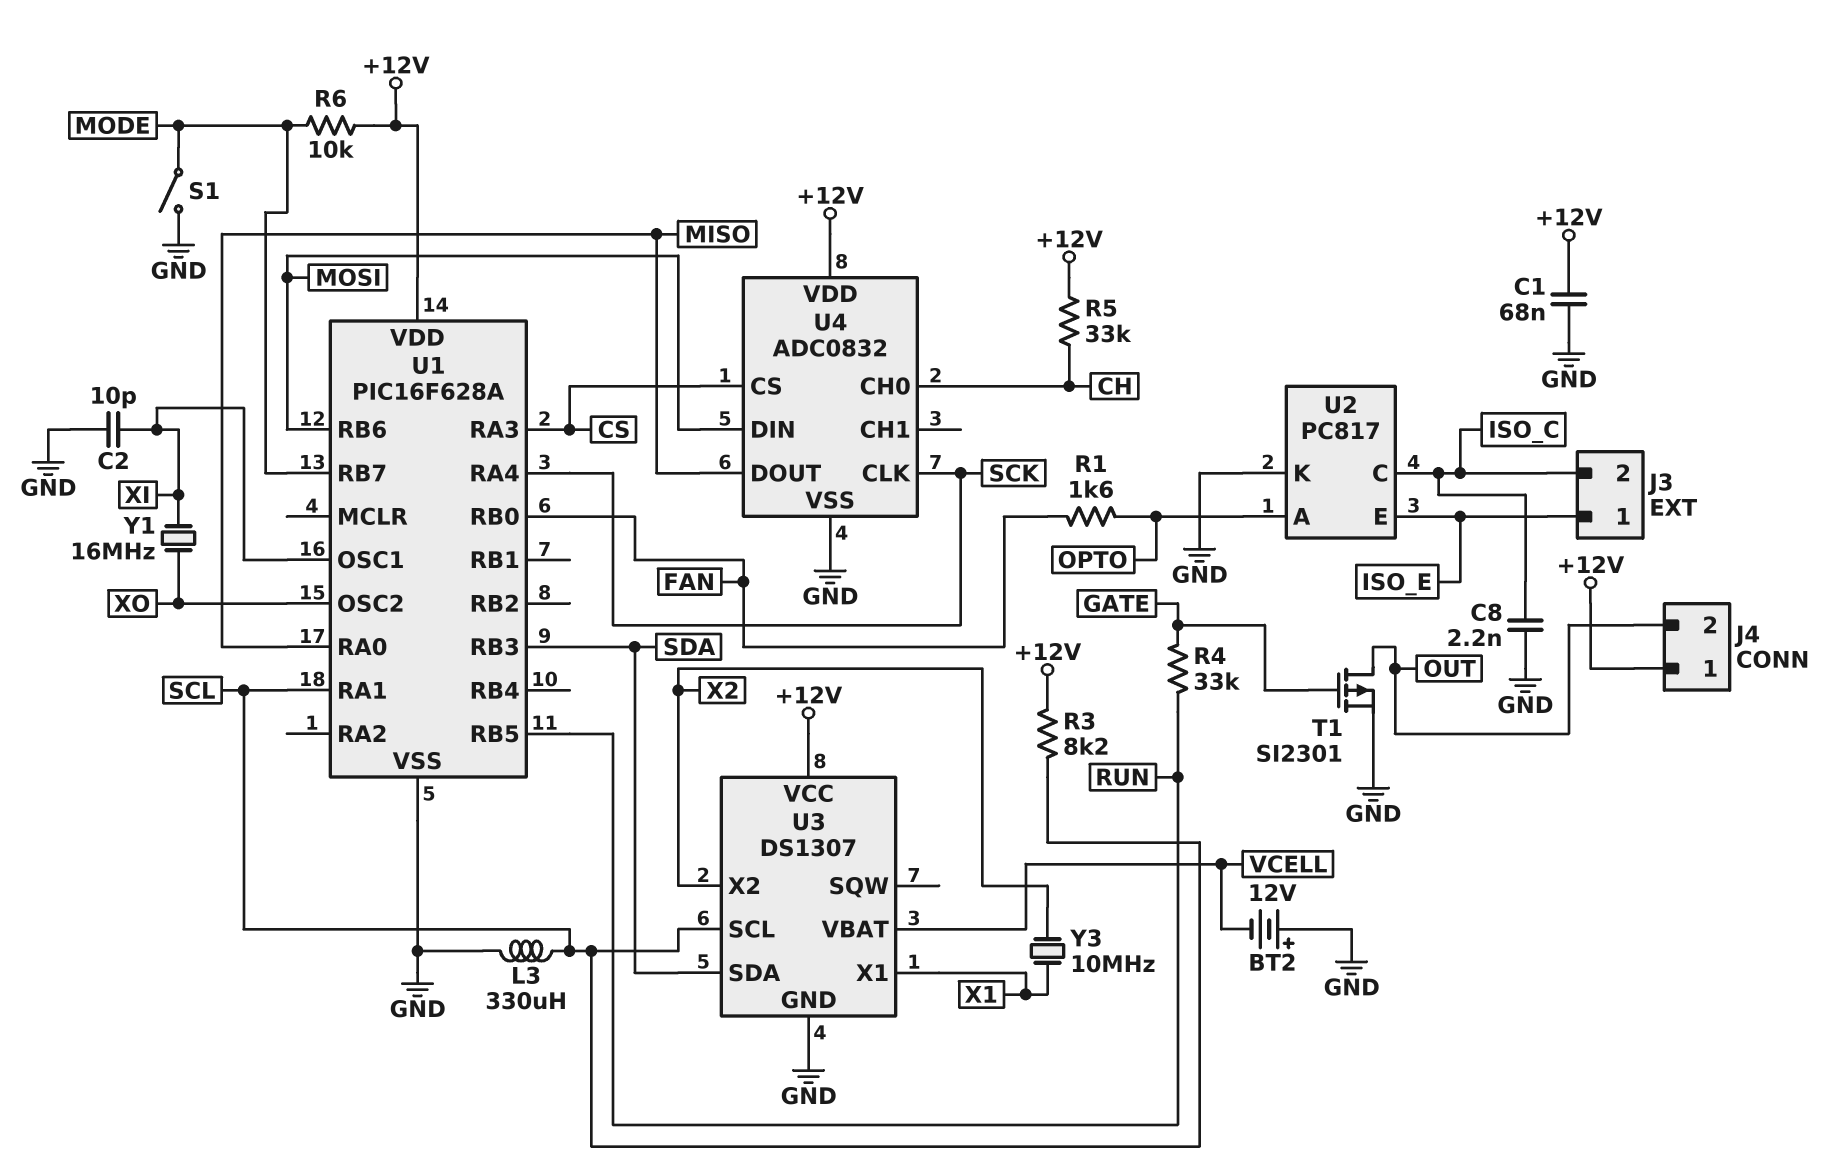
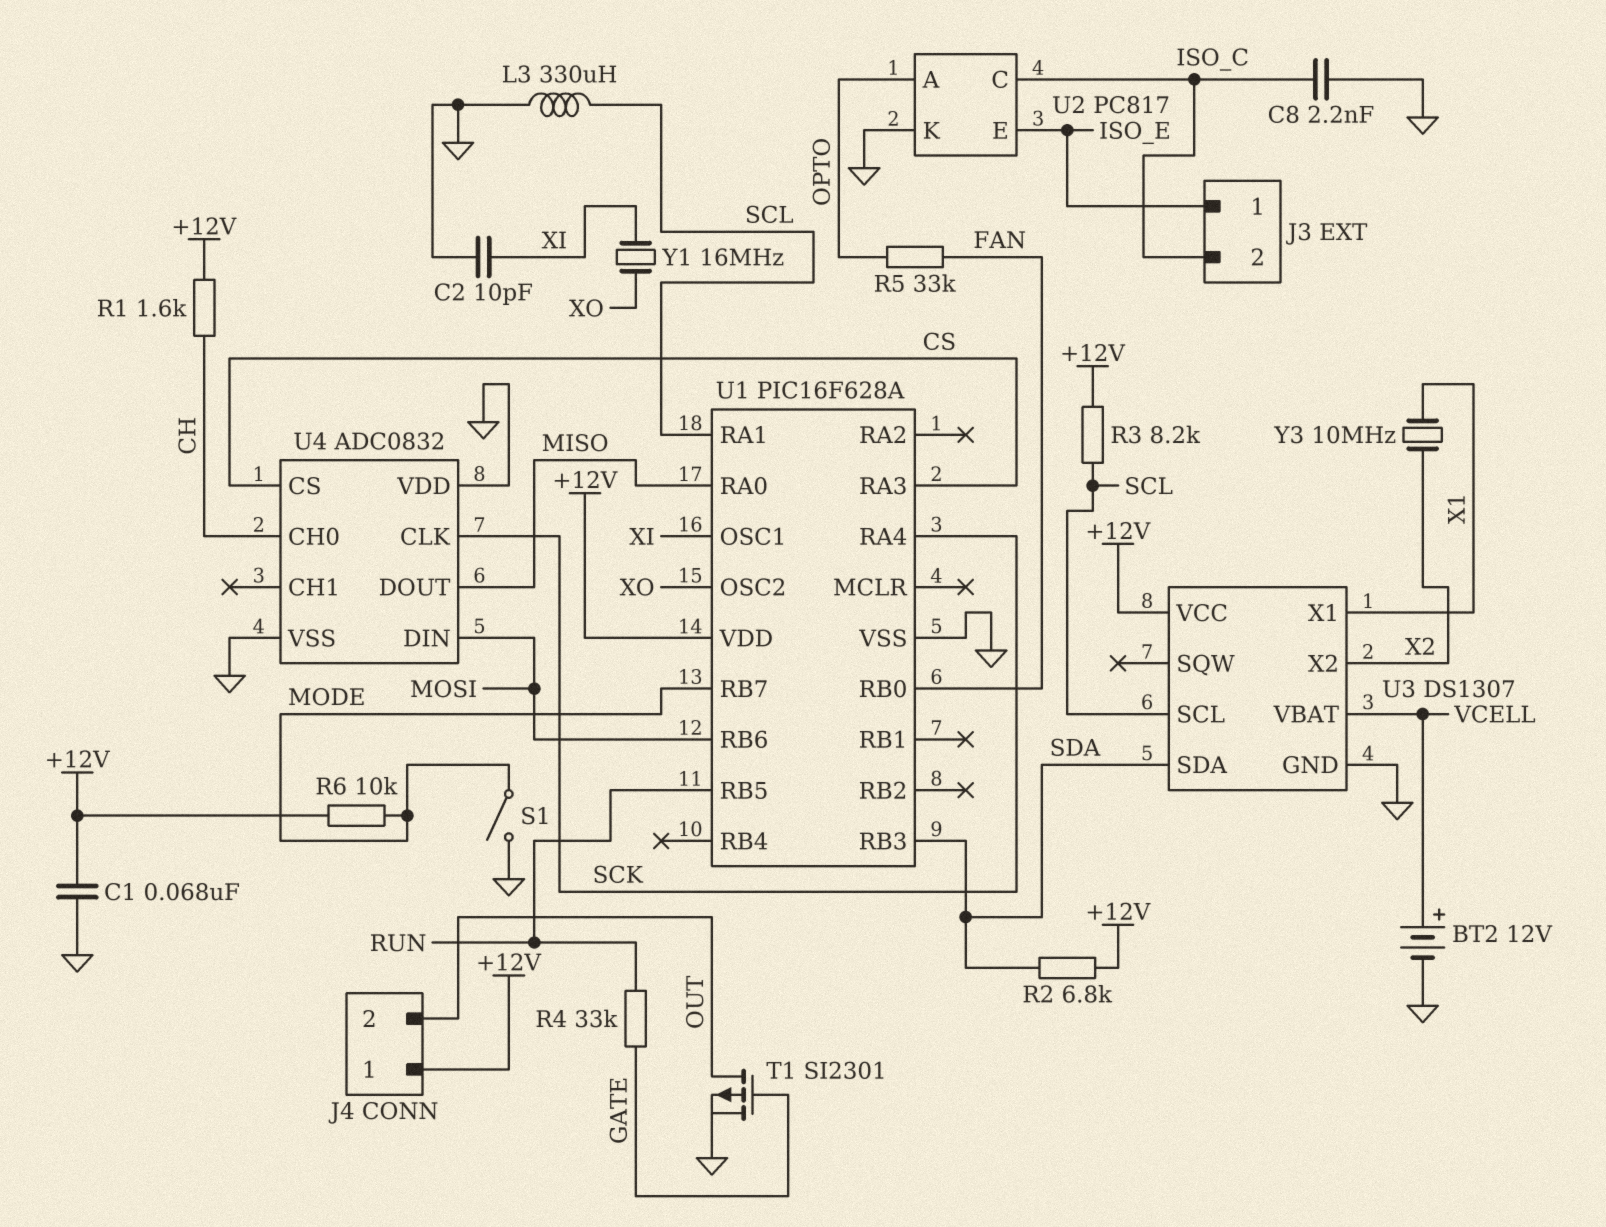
BT2: 12V (plus GND, minus VCELL) -> 12V (plus VCELL, minus GND)
R1: 1.6k (FAN, OPTO) -> 1.6k (+12V, CH)
R2: none -> 6.8k (+12V, SDA)
R5: 33k (+12V, CH) -> 33k (FAN, OPTO)
U4 pin VDD: +12V -> GND

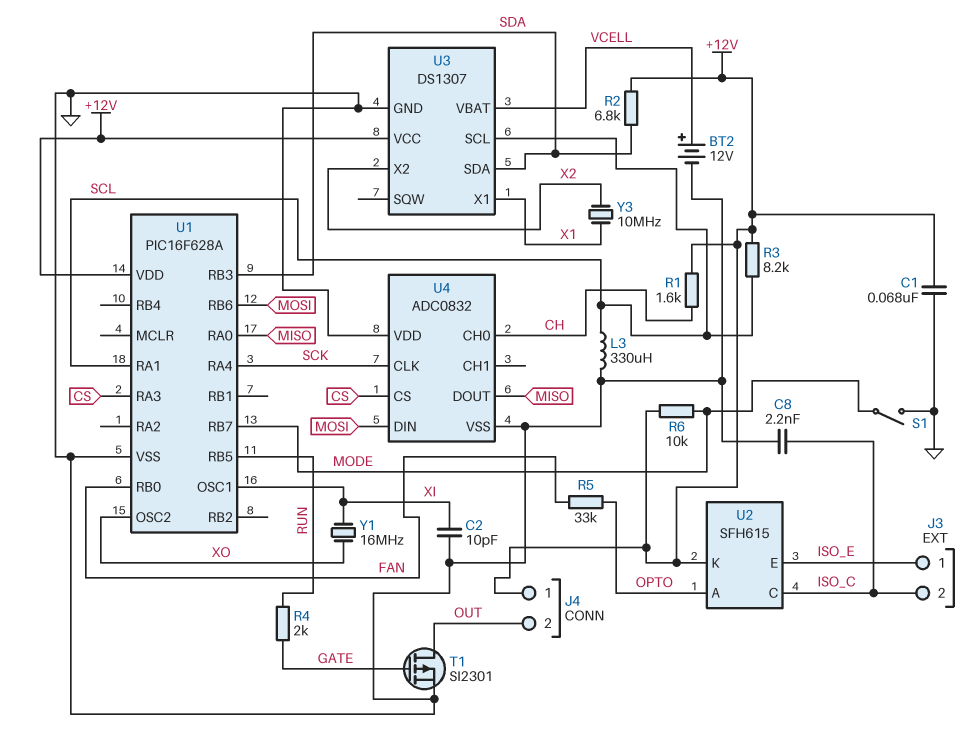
R4: 33k (GATE, RUN) -> 2k (GATE, RUN)
U2: PC817 -> SFH615
U2 pin K: GND -> +12V

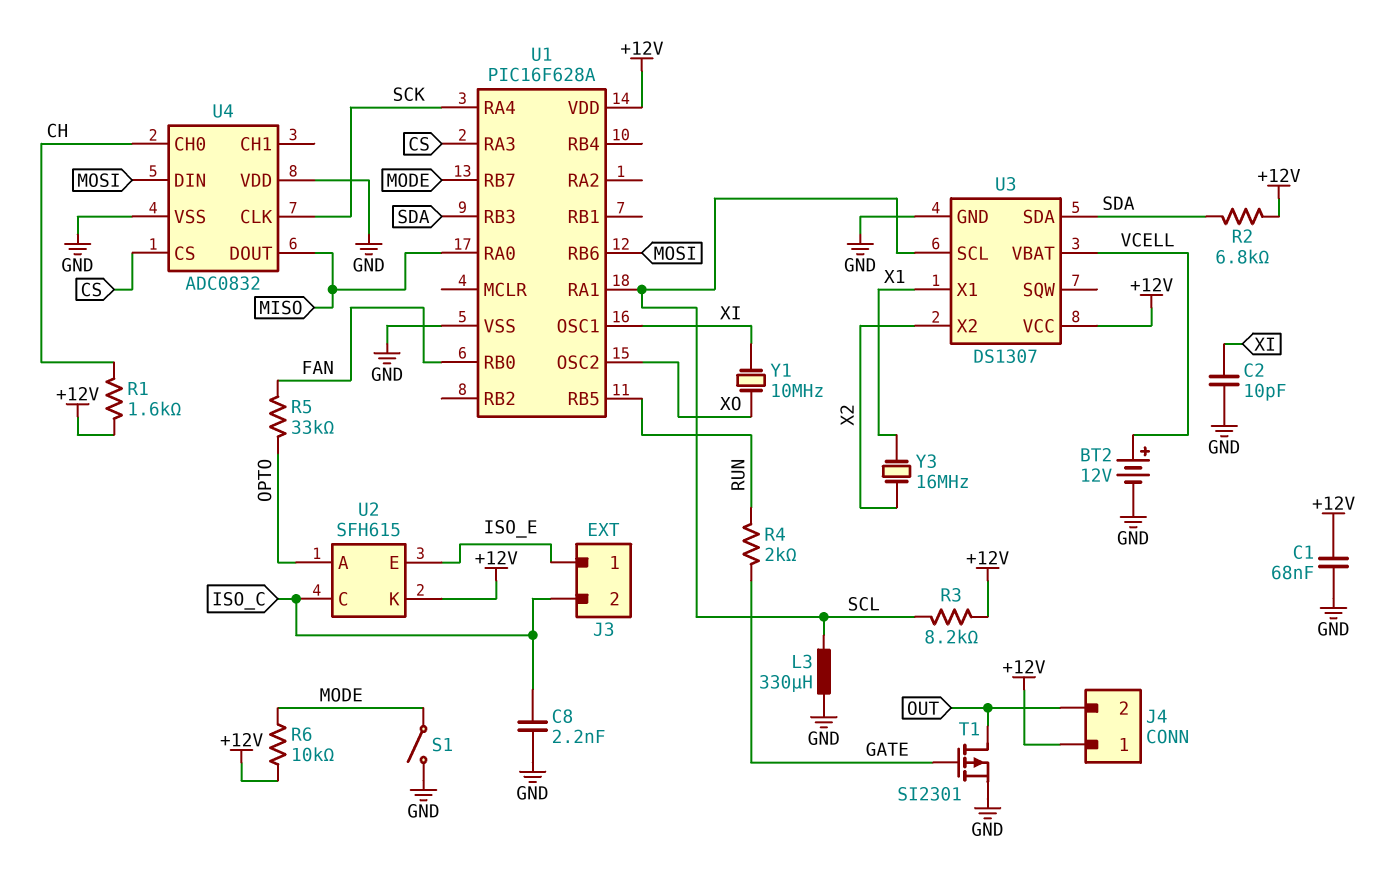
Y1: 16MHz (XI, XO) -> 10MHz (XI, XO)
Y3: 10MHz (X1, X2) -> 16MHz (X1, X2)

